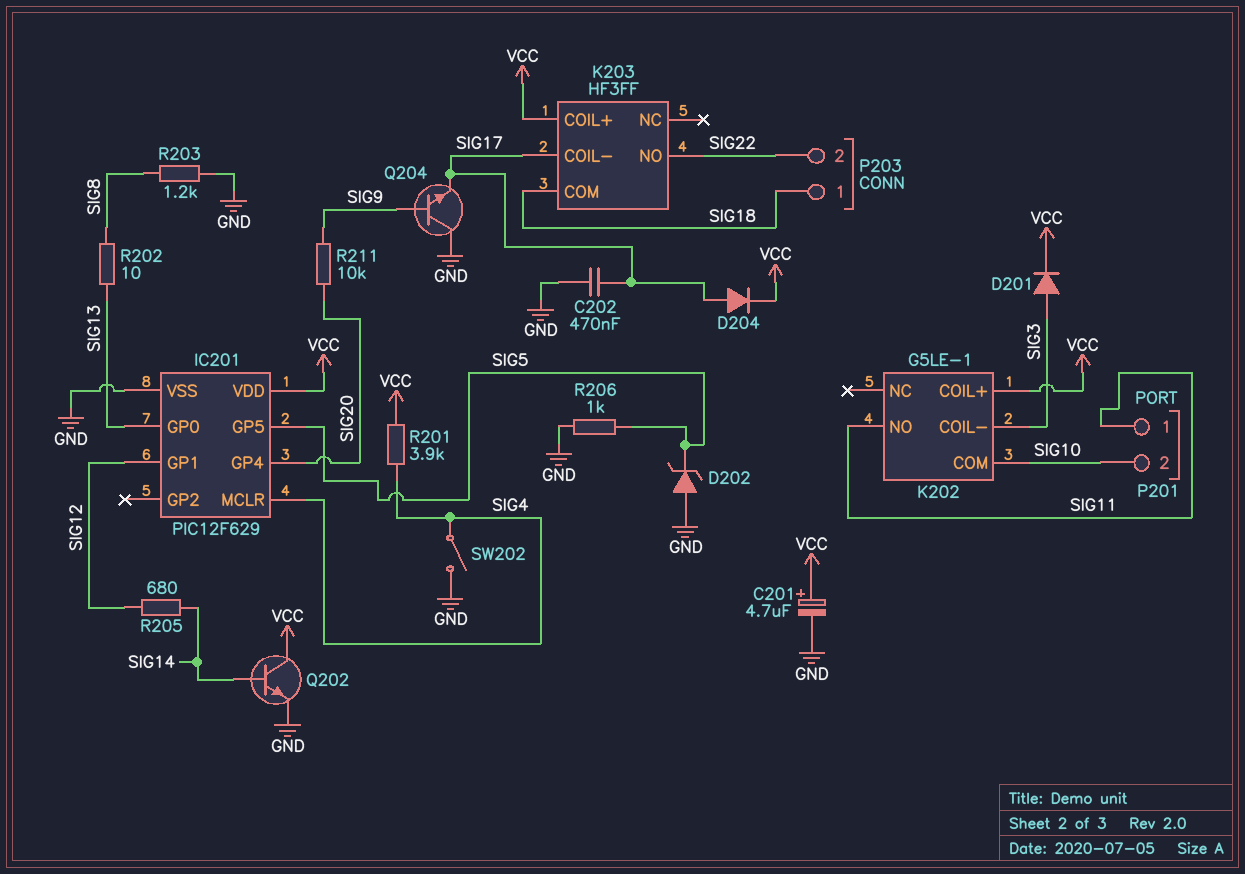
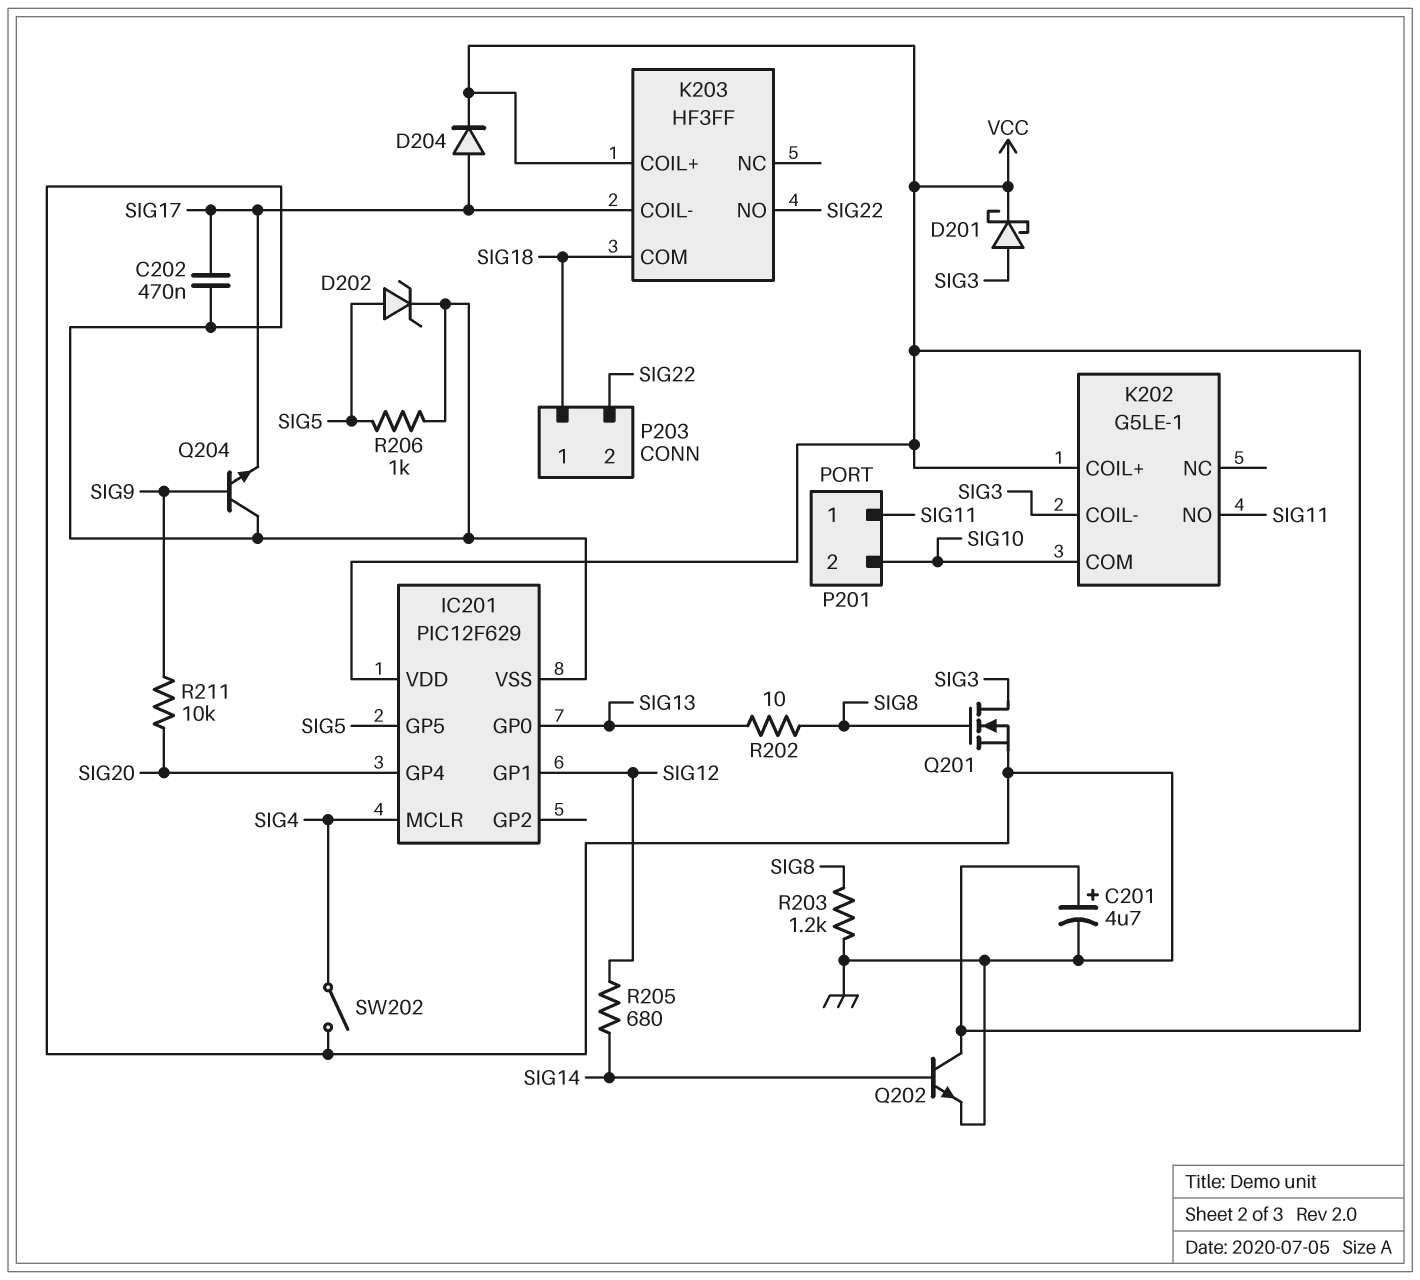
D201: diode (A SIG3, K VCC) -> schottky (A SIG3, K VCC)
D202: zener (A GND, K SIG5) -> zener (A SIG5, K GND)
Q201: none -> NMOS (G SIG8, D SIG3, S GND)
R201: 3.9k (SIG4, VCC) -> none

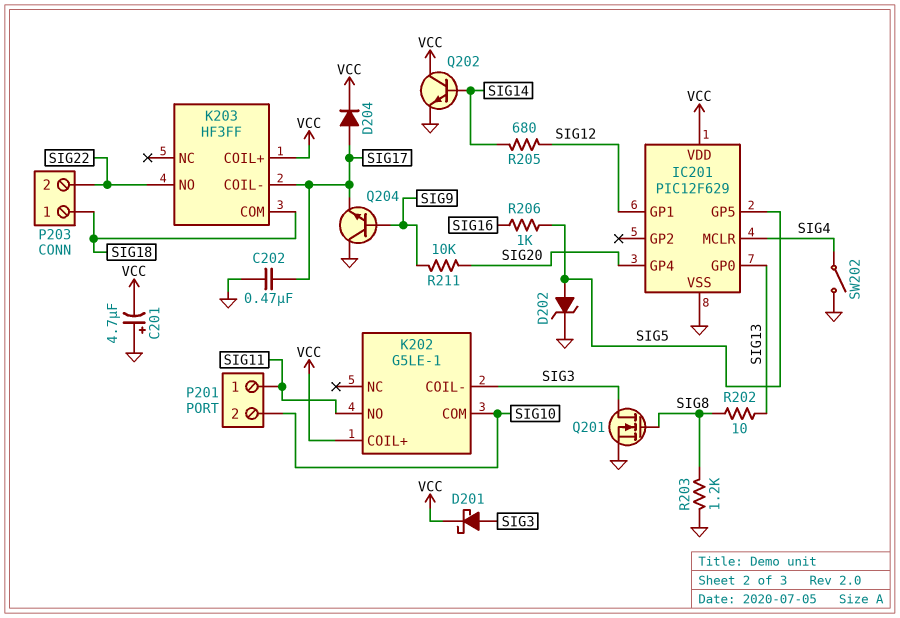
C201: 4.7uF (plus VCC, minus GND) -> 4.7uF (plus GND, minus VCC)
R206: 1k (GND, SIG5) -> 1k (SIG5, SIG16)

